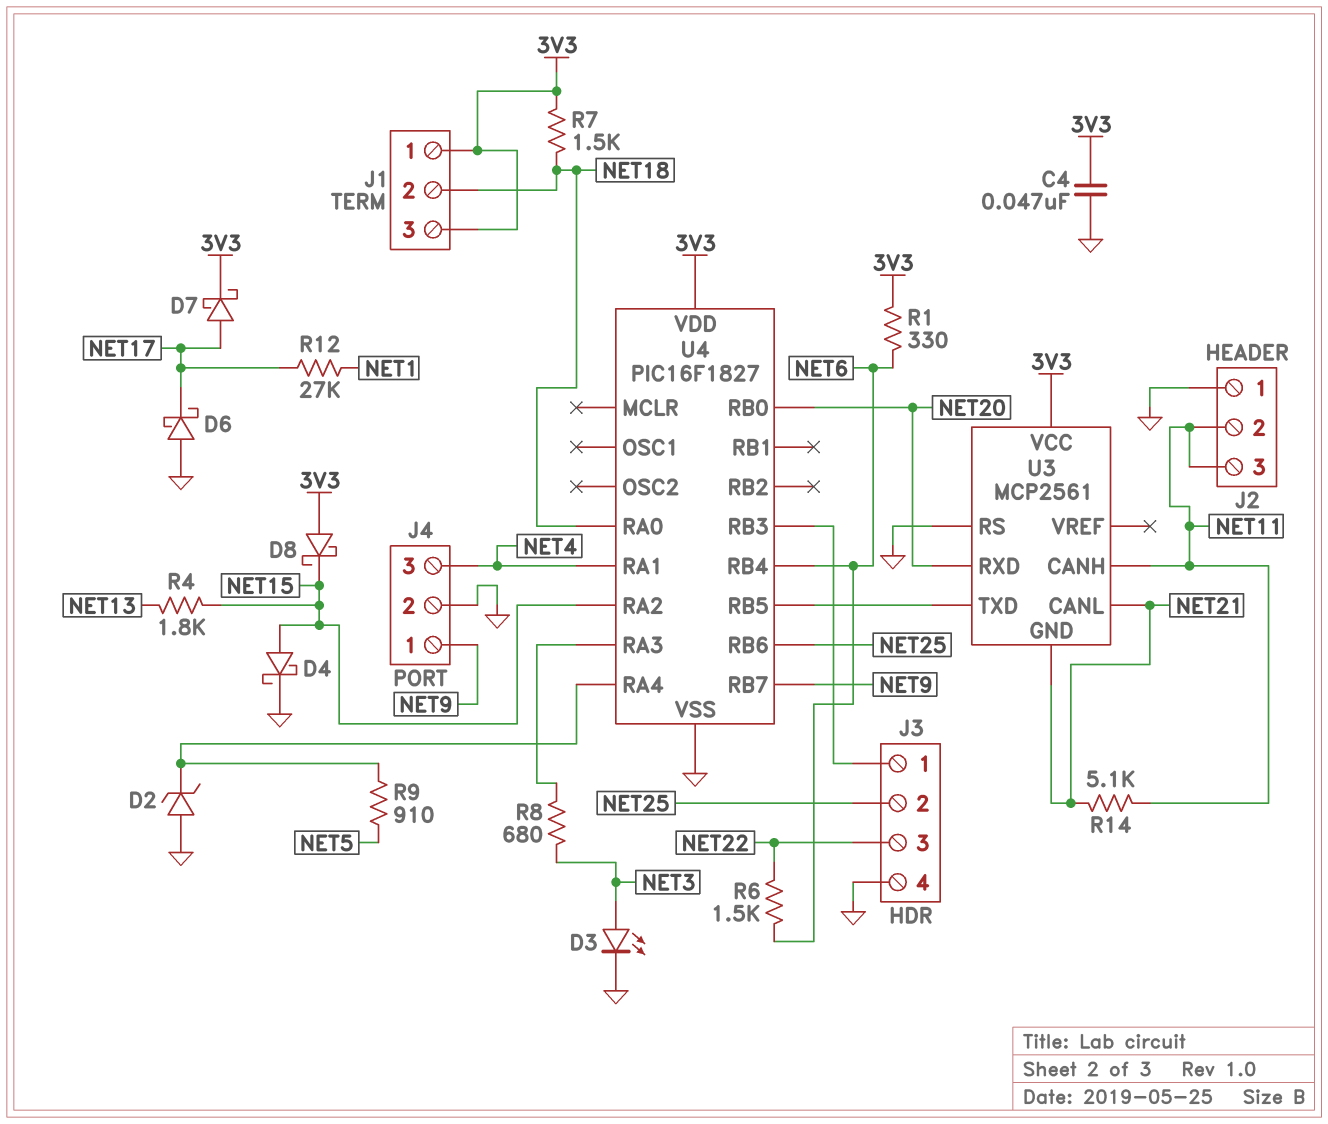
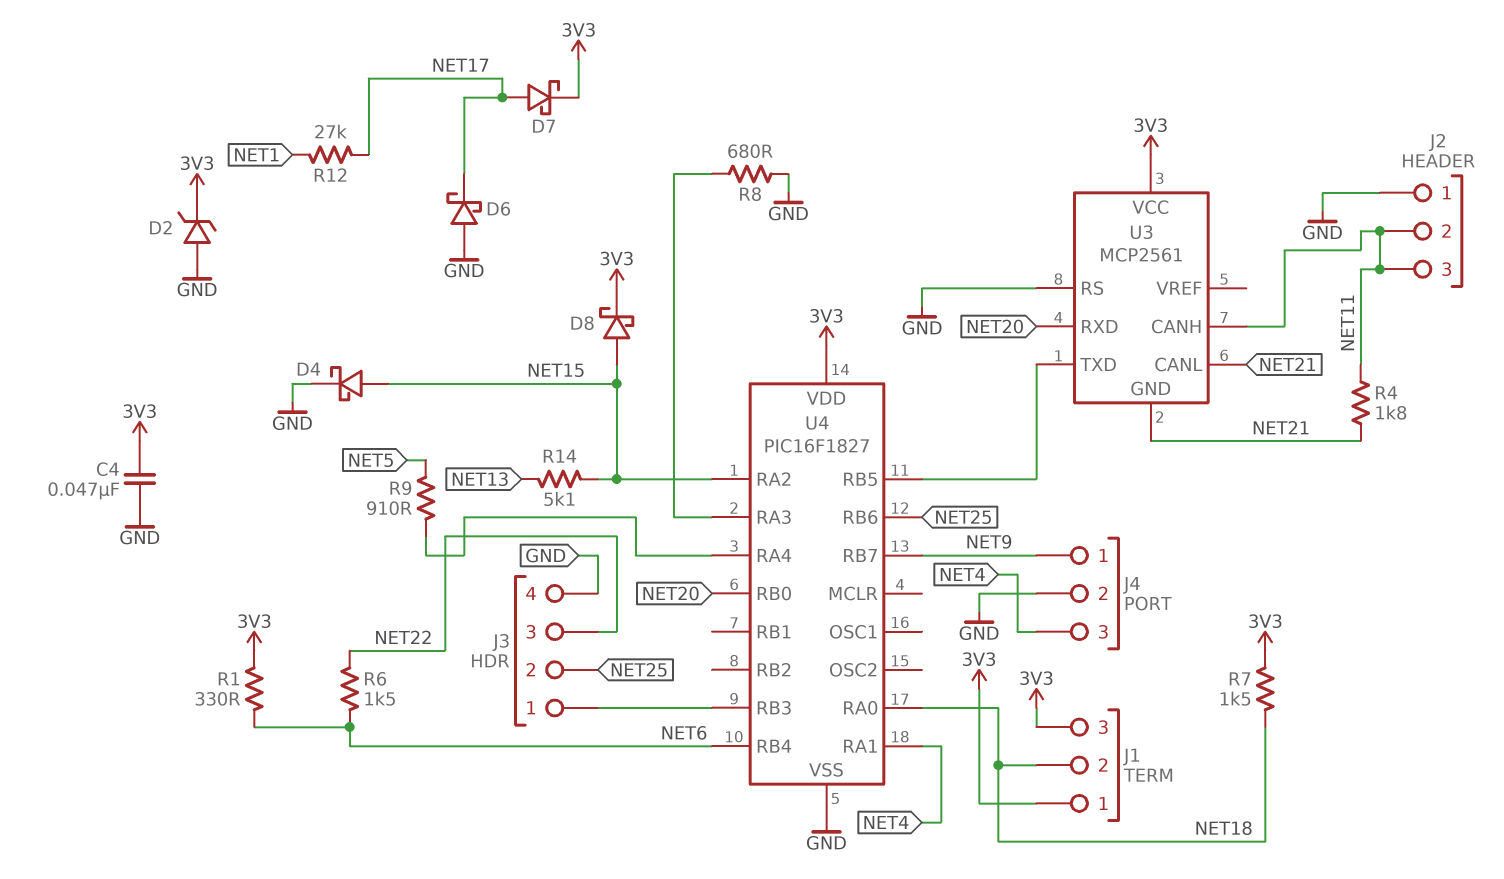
D2: zener (A GND, K U4/RA4) -> zener (A GND, K 3V3)
D3: LED (A NET3, K GND) -> none
D8: schottky (A 3V3, K NET15) -> schottky (A NET15, K 3V3)
R4: 1.8k (NET13, NET15) -> 1.8k (NET11, NET21)
R8: 680 (NET3, U4/RA3) -> 680 (GND, U4/RA3)
R14: 5.1k (NET11, NET21) -> 5.1k (NET13, NET15)

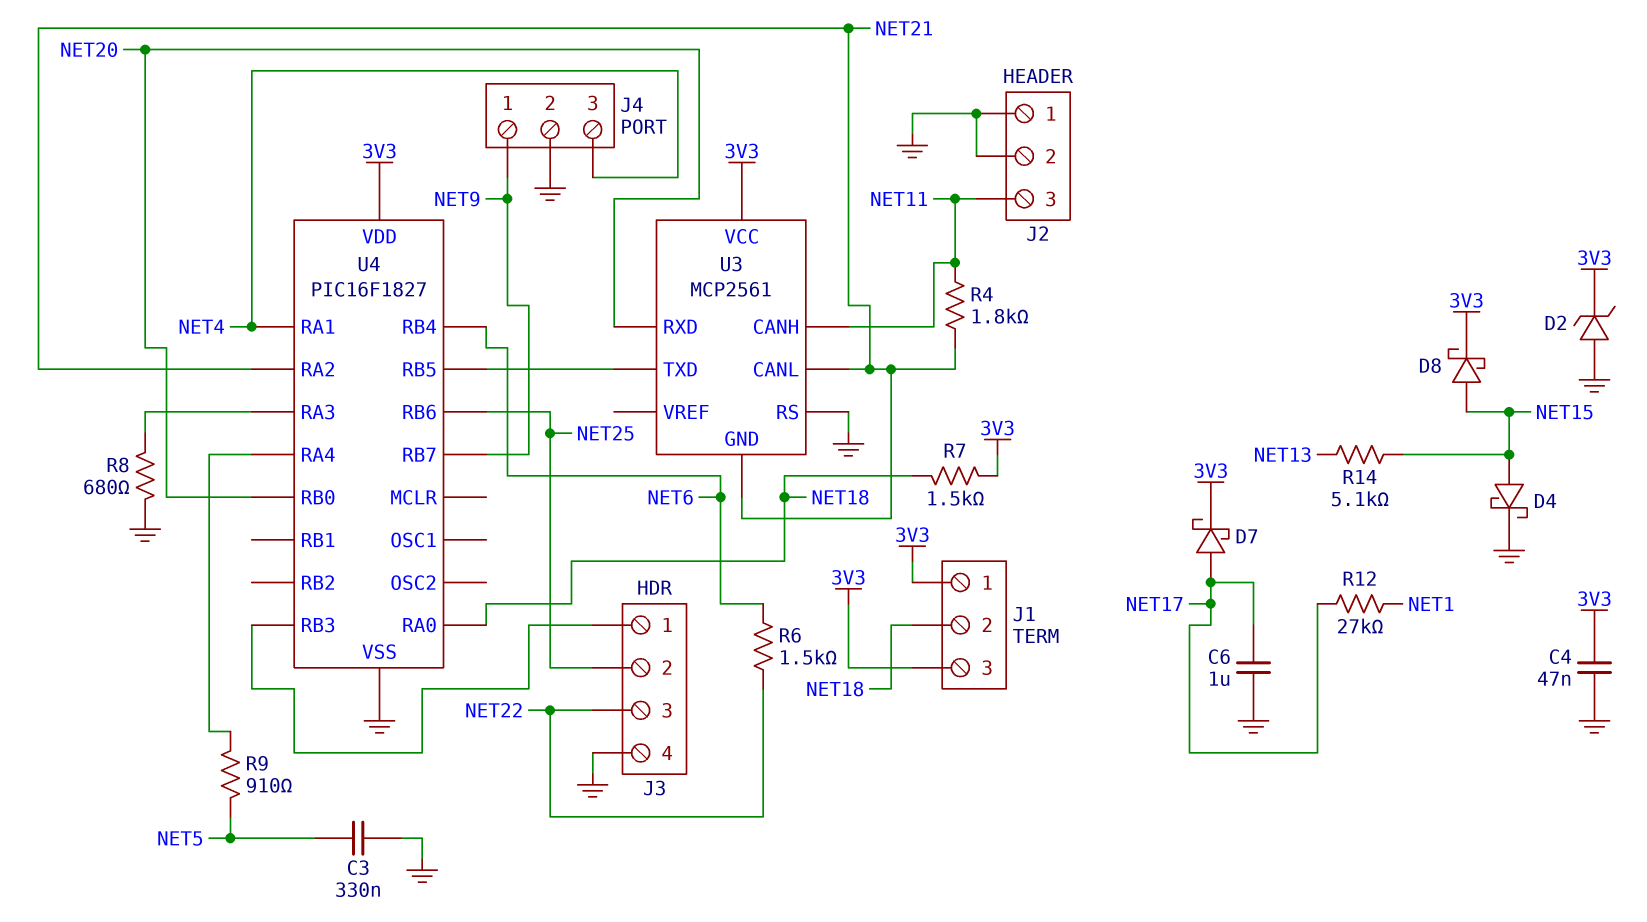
C3: none -> 330nF (GND, NET5)
C6: none -> 1uF (GND, NET17)
D6: schottky (A GND, K NET17) -> none
J2 pin 2: NET11 -> GND
R1: 330 (3V3, NET6) -> none
U4 pin RA2: NET15 -> NET21

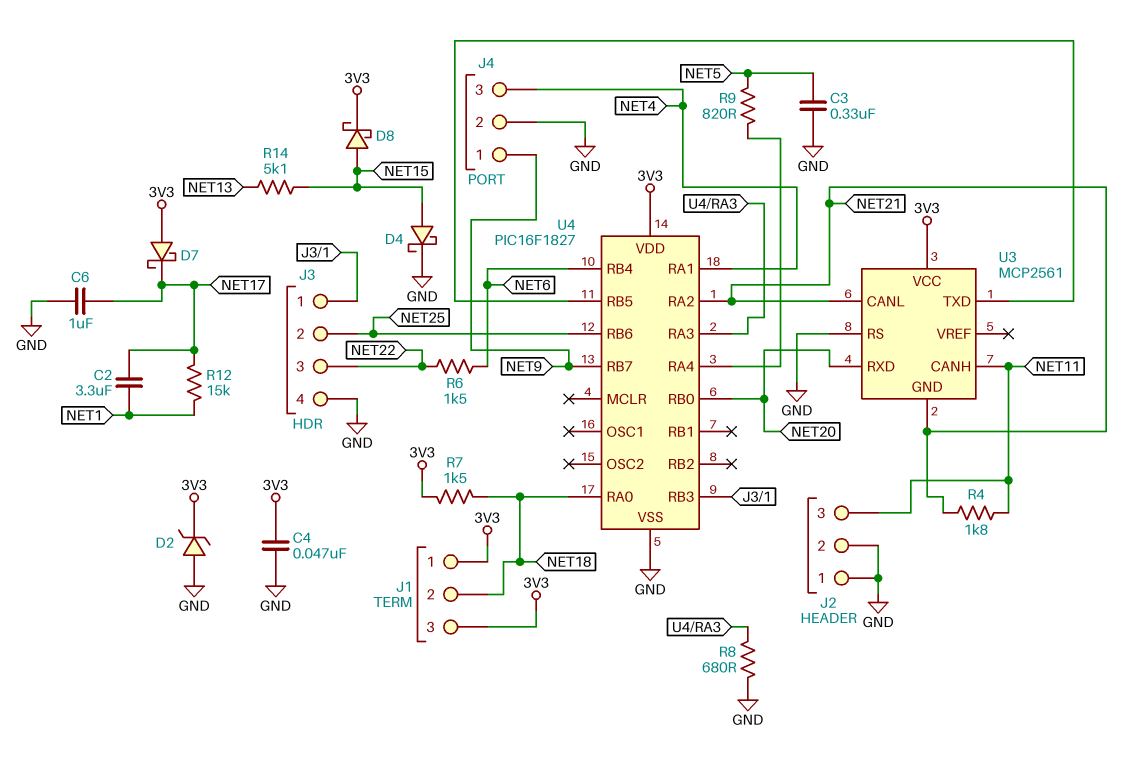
C2: none -> 3.3uF (NET1, NET17)
D7: schottky (A NET17, K 3V3) -> schottky (A 3V3, K NET17)
R9: 910 (NET5, U4/RA4) -> 820 (NET5, U4/RA4)
R12: 27k (NET1, NET17) -> 15k (NET1, NET17)

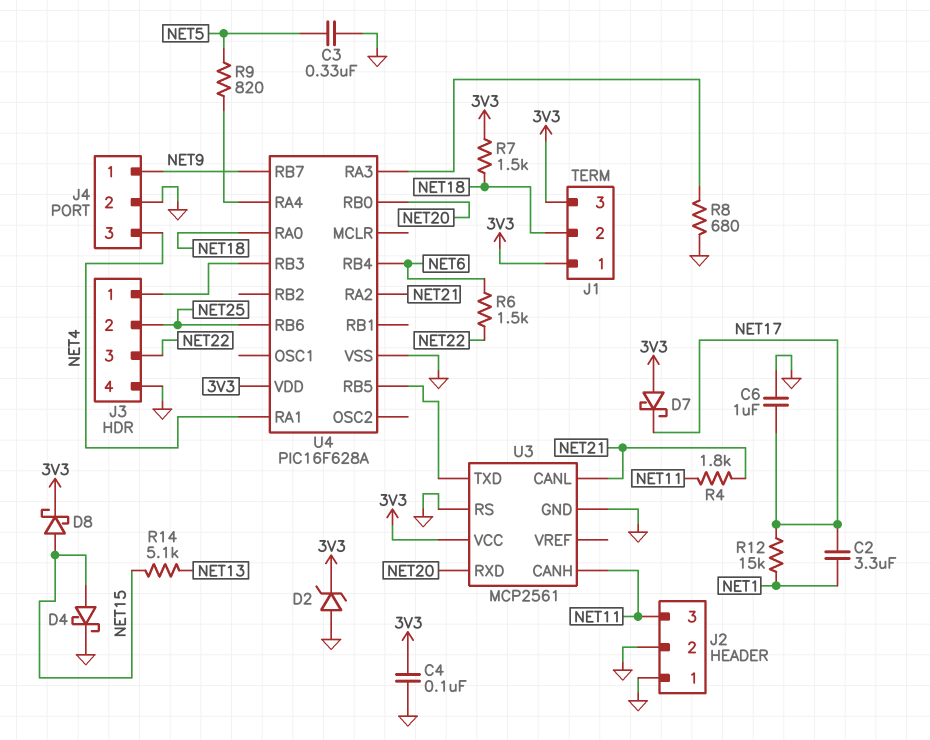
C4: 47nF (3V3, GND) -> 100nF (3V3, GND)
U3 pin GND: NET21 -> GND
U4: PIC16F1827 -> PIC16F628A

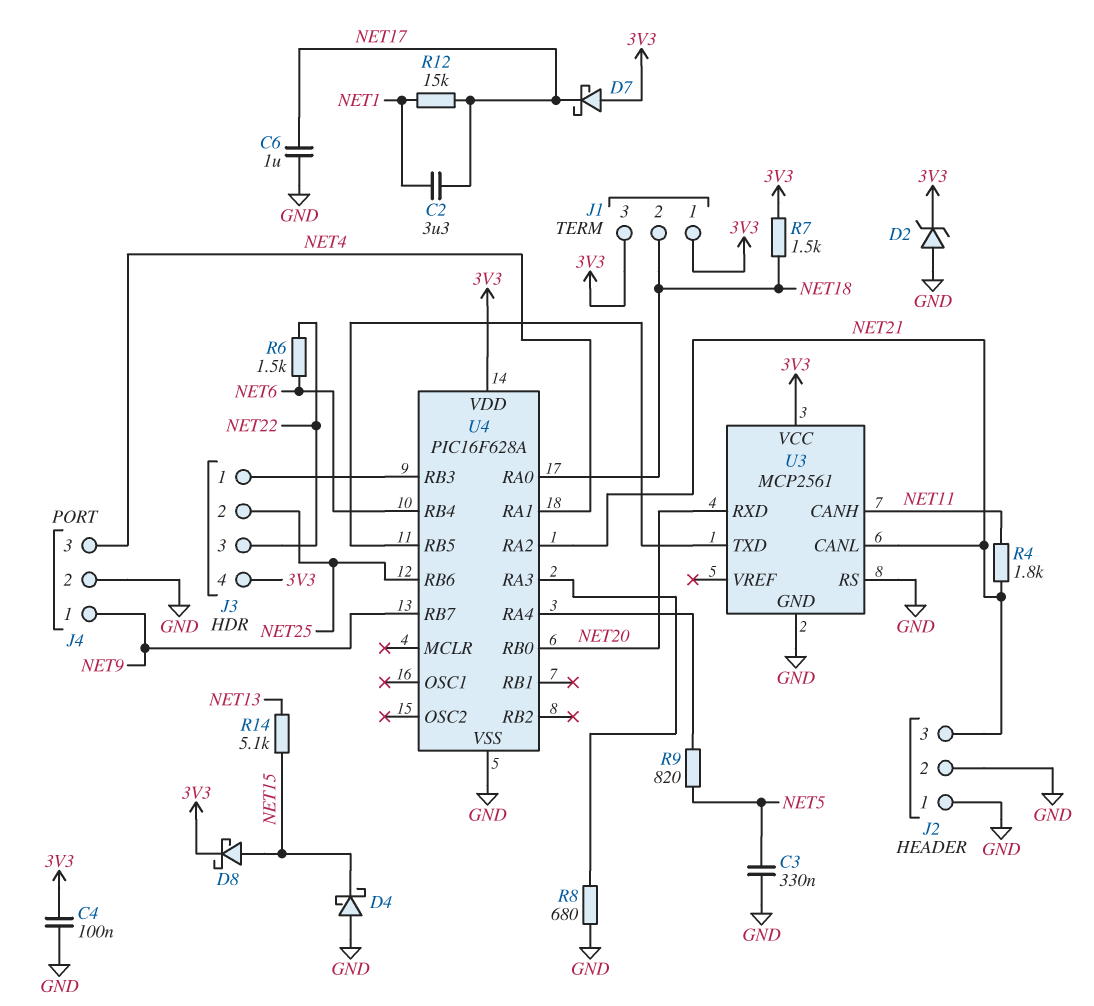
D4: schottky (A NET15, K GND) -> schottky (A GND, K NET15)
J2 pin 3: NET11 -> NET21
J3 pin 4: GND -> 3V3

